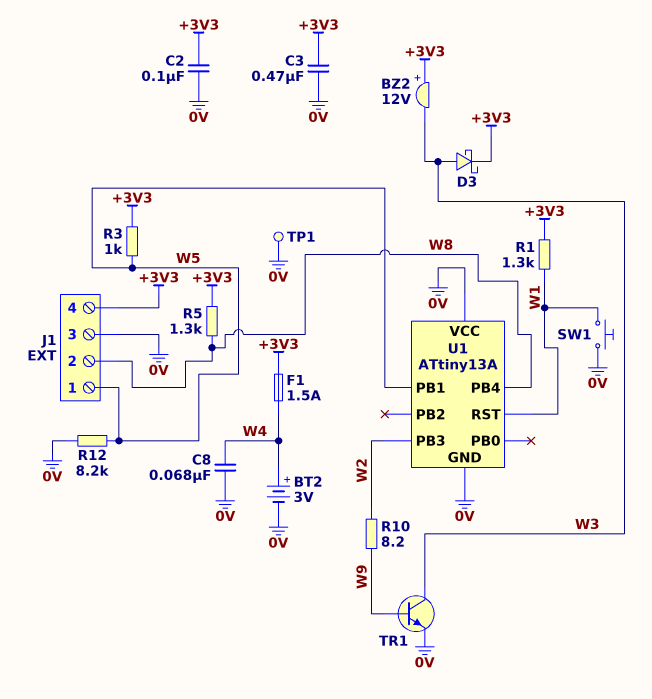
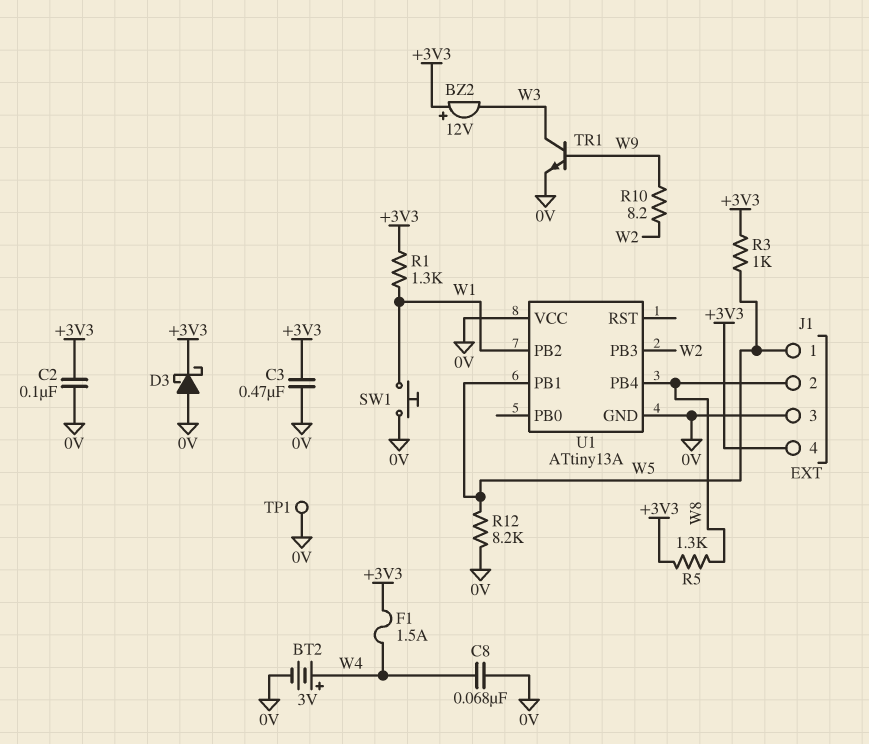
D3: schottky (A W3, K +3V3) -> schottky (A 0V, K +3V3)
U1 pin PB2: none -> W1
U1 pin RST: W1 -> none

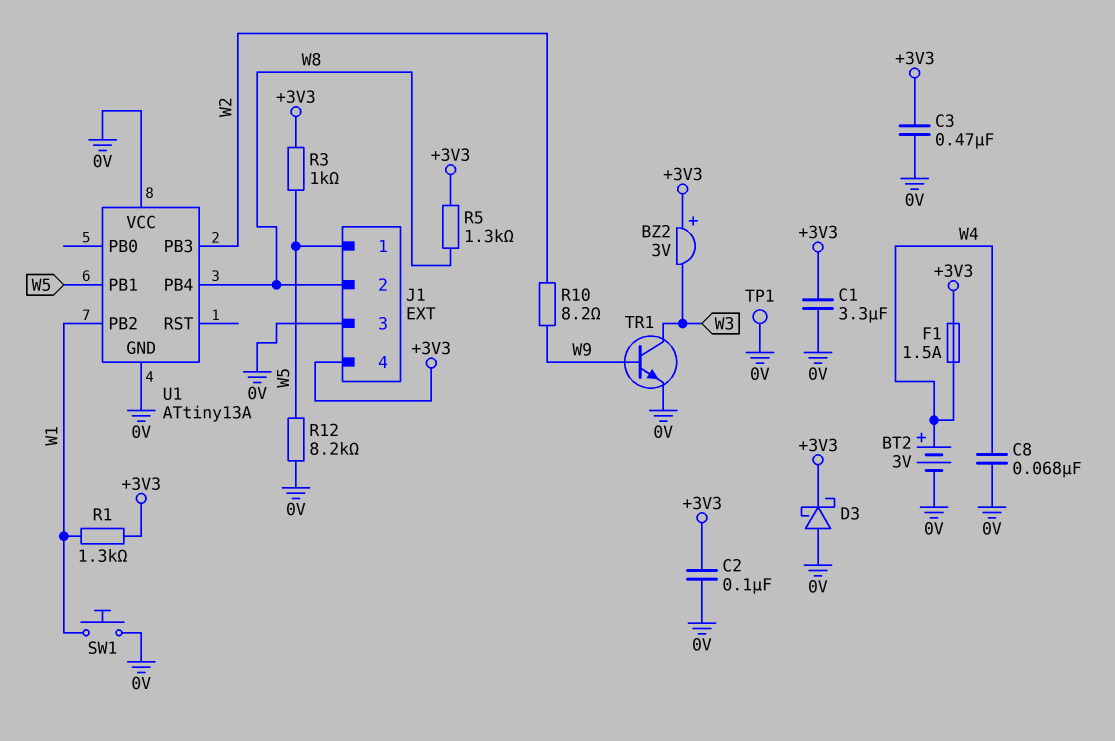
BZ2: buzzer 12V (plus +3V3, minus W3) -> buzzer 3V (plus +3V3, minus W3)
C1: none -> 3.3uF (+3V3, 0V)

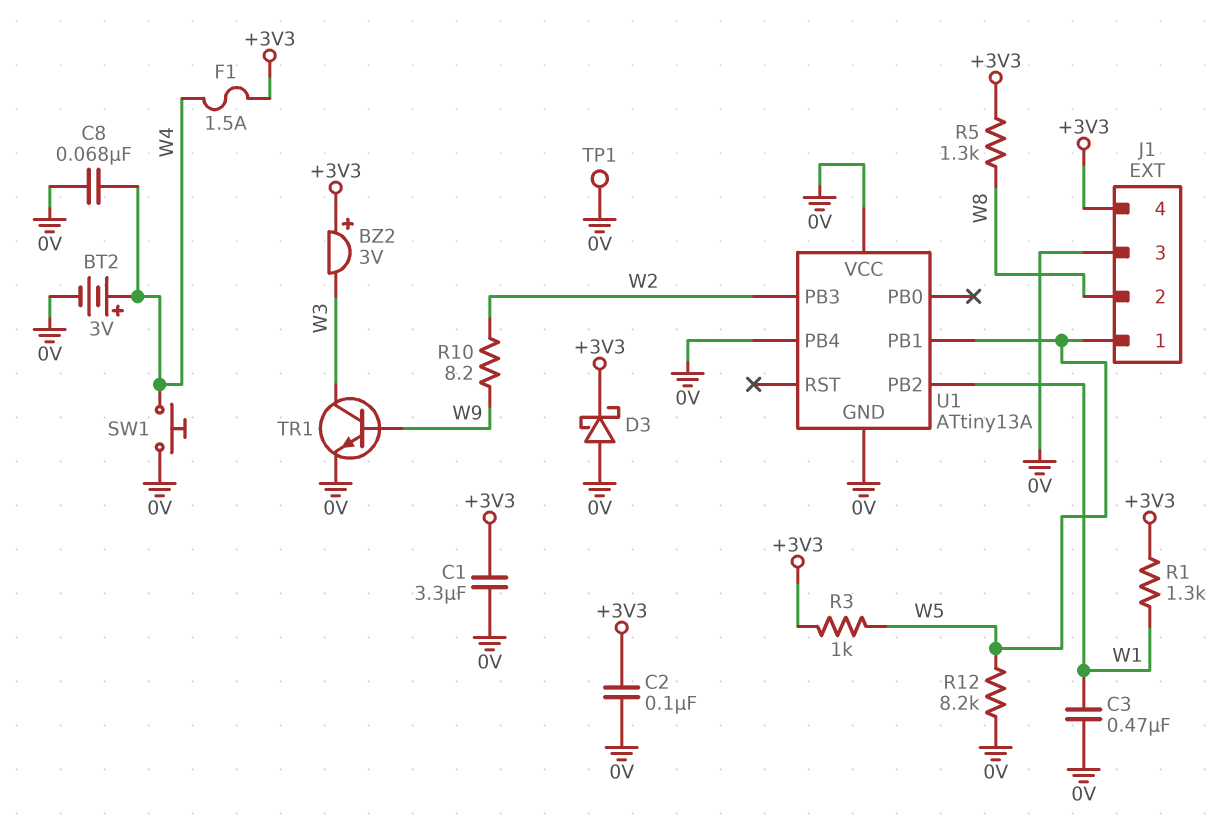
C3: 470nF (+3V3, 0V) -> 470nF (0V, W1)
SW1: button (0V, W1) -> button (0V, W4)
U1 pin PB4: W8 -> 0V

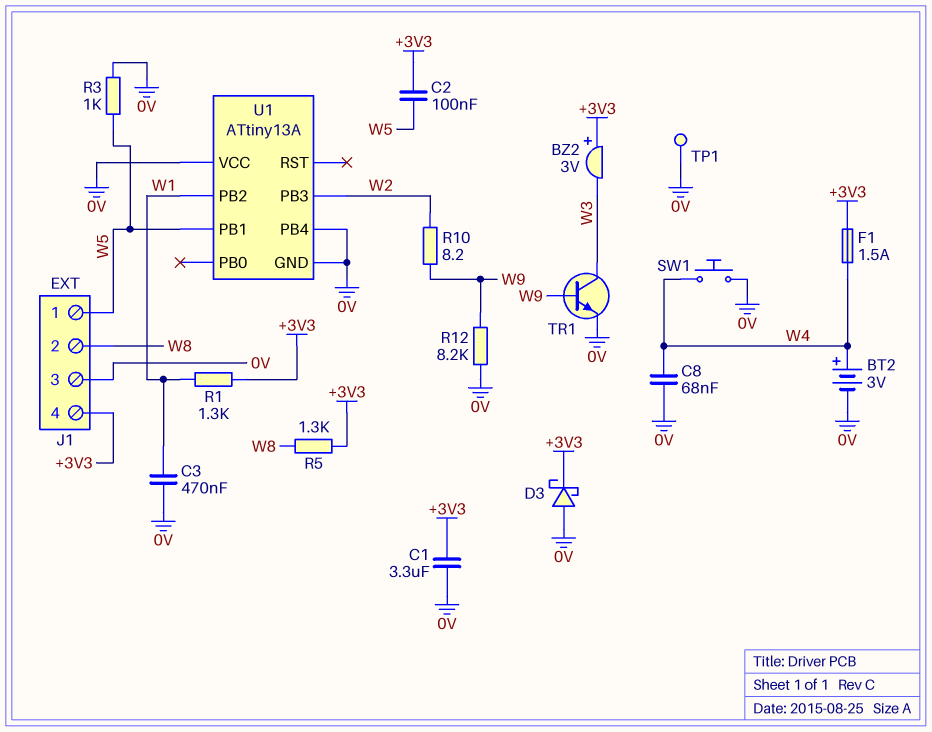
C2: 100nF (+3V3, 0V) -> 100nF (+3V3, W5)
R3: 1k (+3V3, W5) -> 1k (0V, W5)
R12: 8.2k (0V, W5) -> 8.2k (0V, W9)

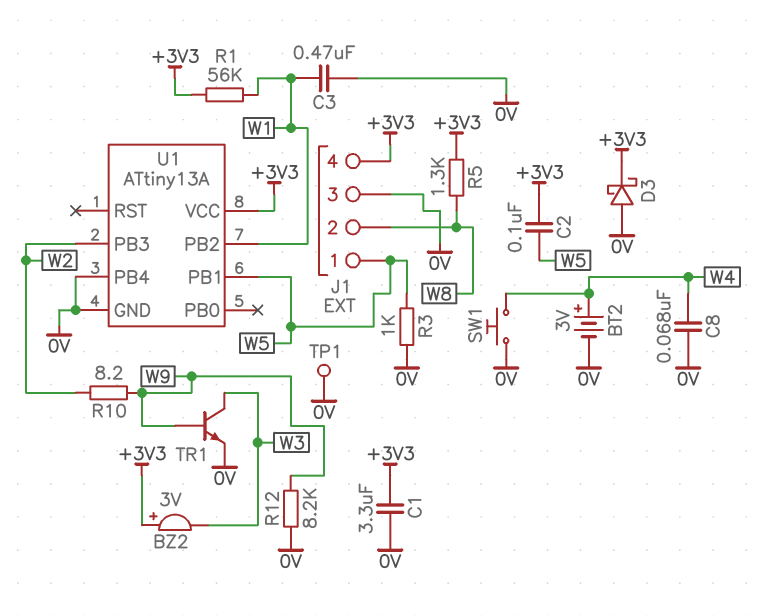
F1: 1.5A (+3V3, W4) -> none
R1: 1.3k (+3V3, W1) -> 56k (+3V3, W1)
U1 pin VCC: 0V -> +3V3

